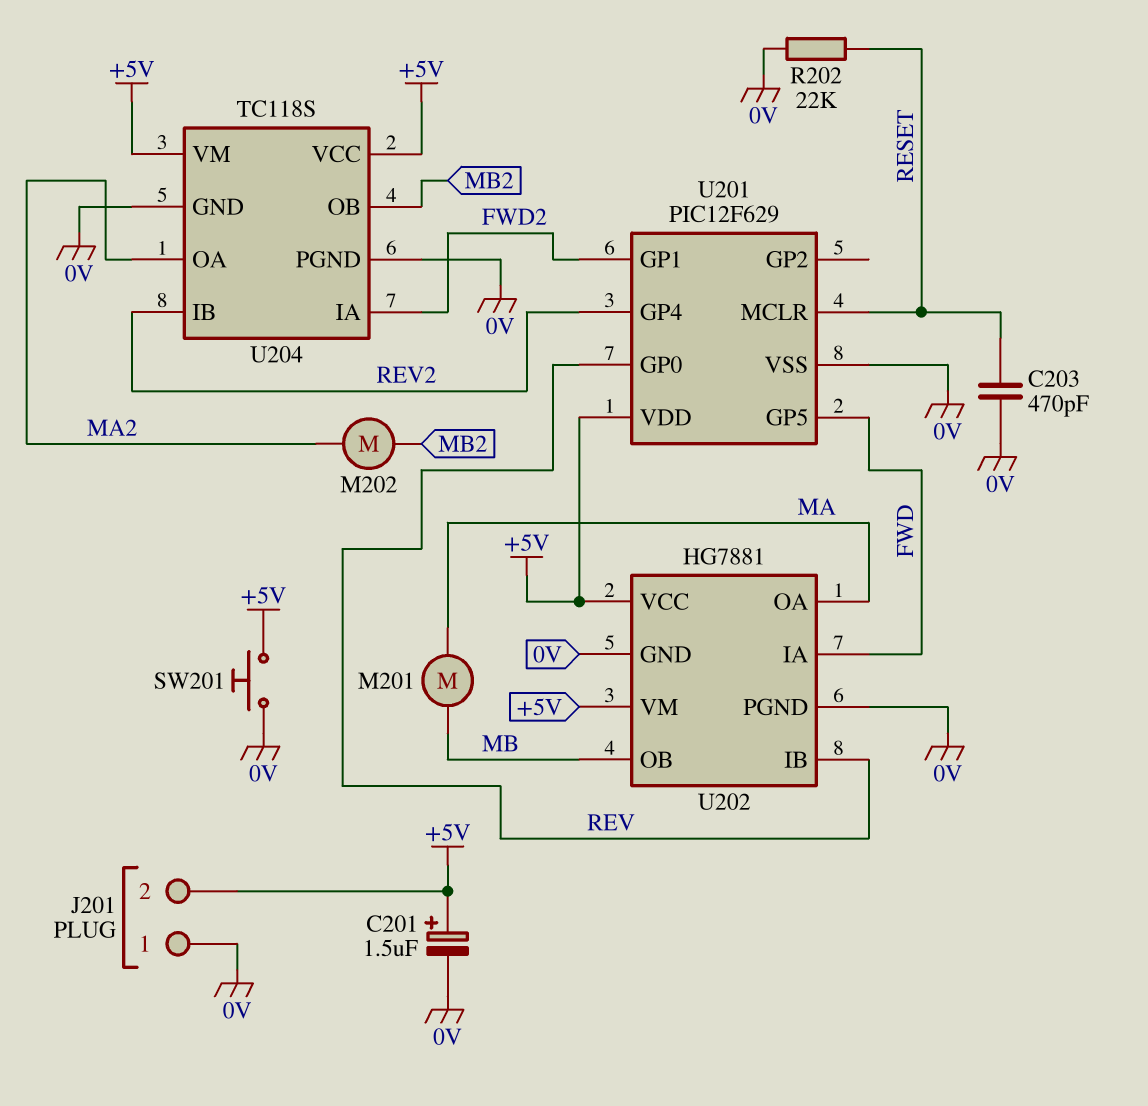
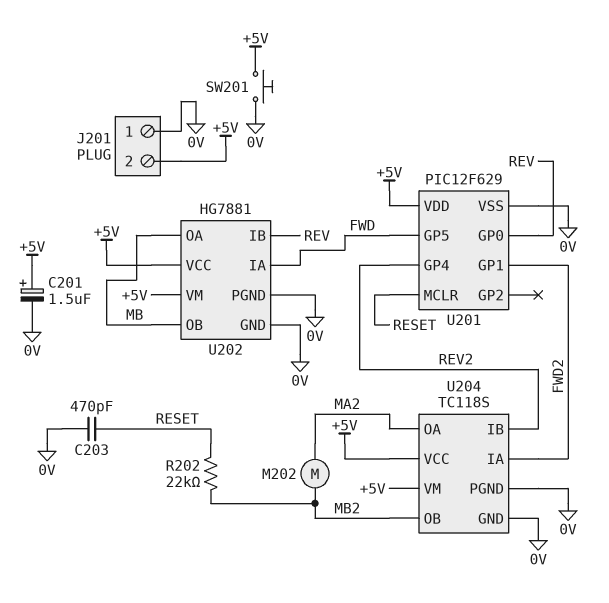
M201: motor (MA, MB) -> none
R202: 22k (0V, RESET) -> 22k (MB2, RESET)
U202 pin OA: MA -> MB

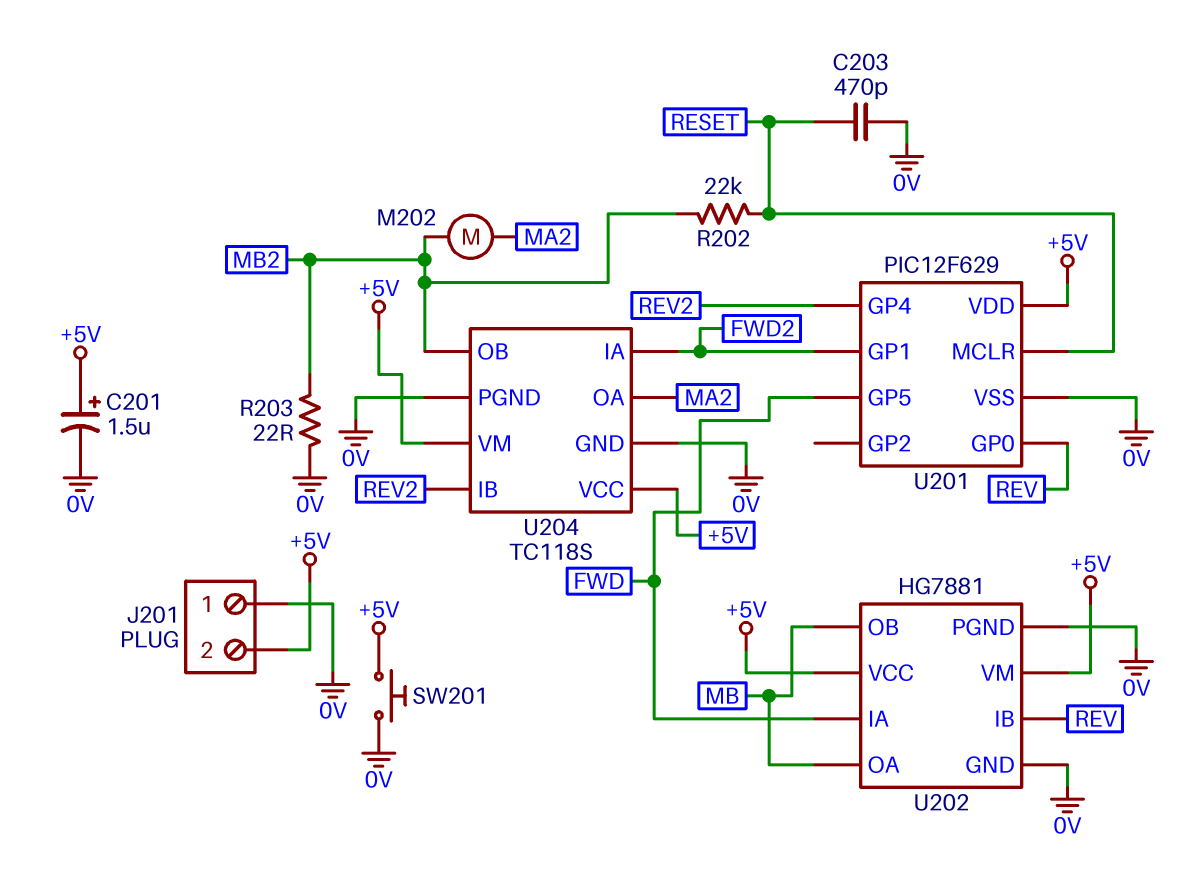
R203: none -> 22 (0V, MB2)

